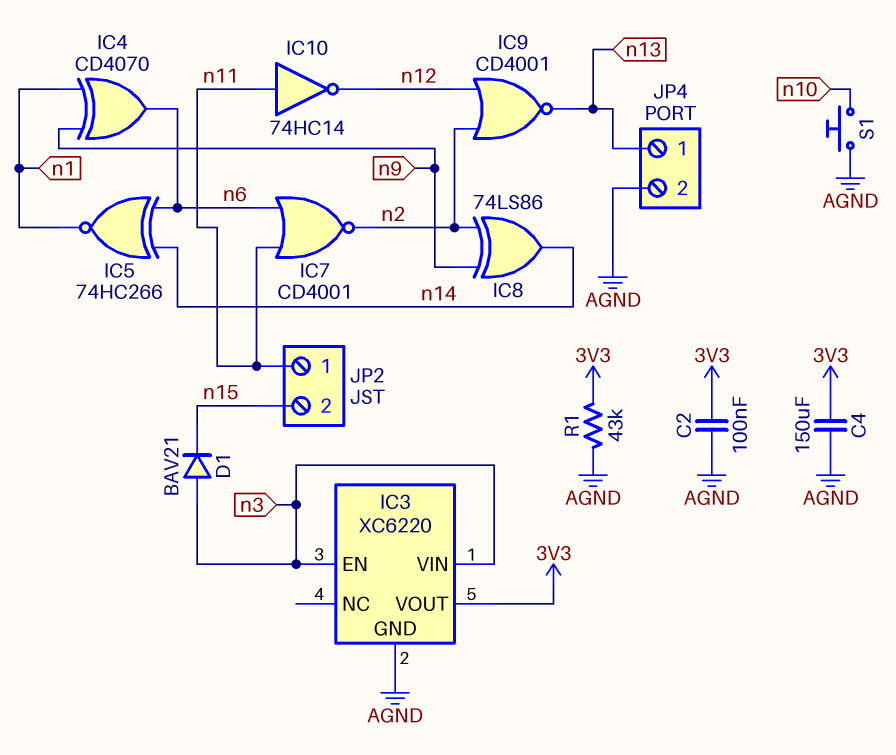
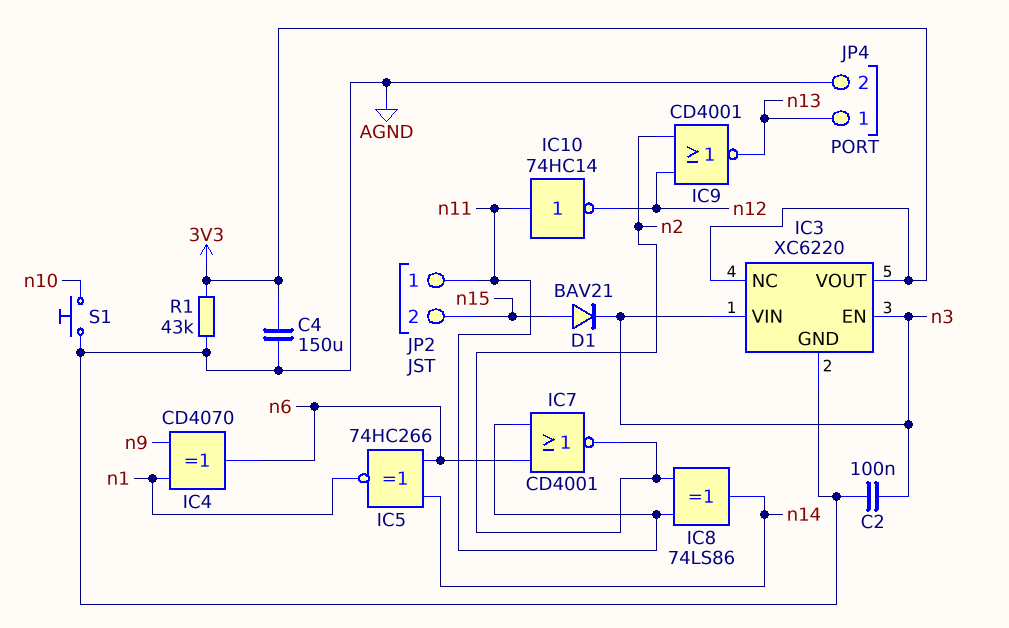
C2: 100nF (3V3, AGND) -> 100nF (AGND, n3)
D1: diode BAV21 (A n3, K n15) -> diode BAV21 (A n15, K n3)
IC3 pin NC: none -> 3V3
IC8: XOR 74LS86 (in n2, in n9, out n14) -> XOR 74LS86 (in n2, in n11, out n14)

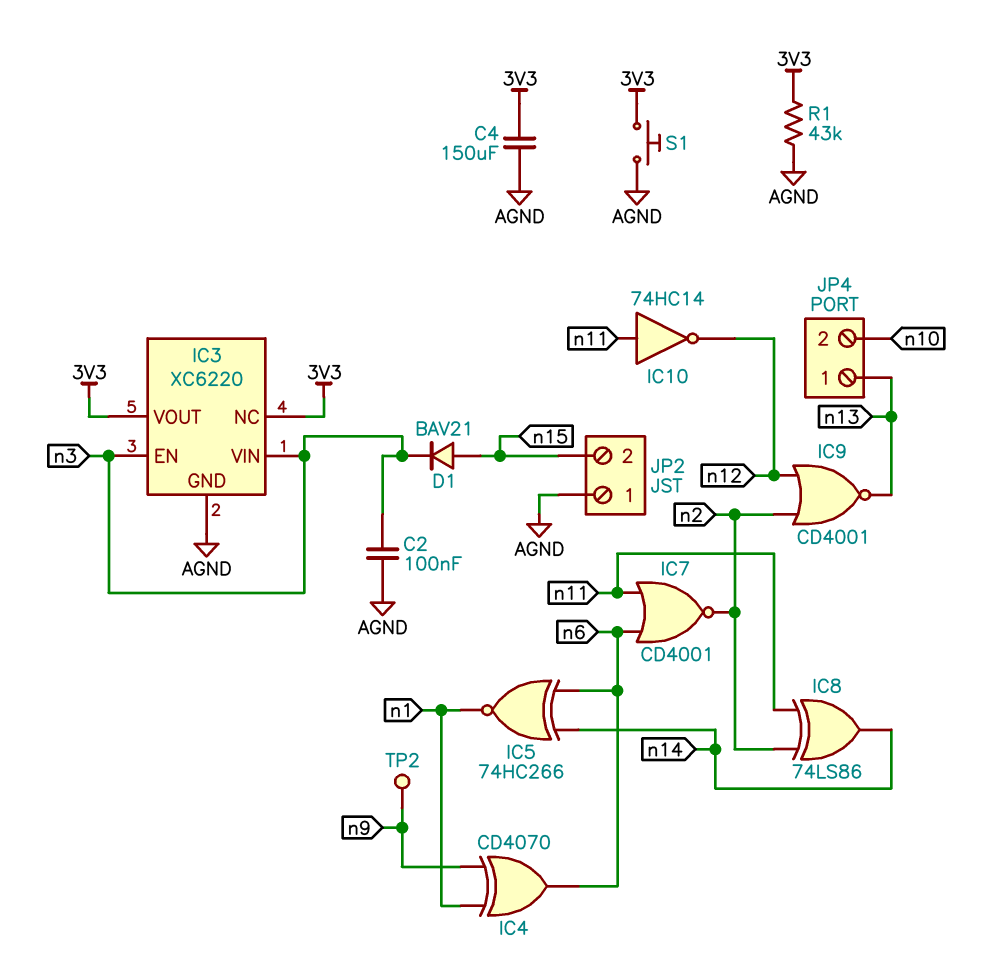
JP2 pin 1: n11 -> AGND
JP4 pin 2: AGND -> n10
S1: button (AGND, n10) -> button (3V3, AGND)
TP2: none -> test point (n9)

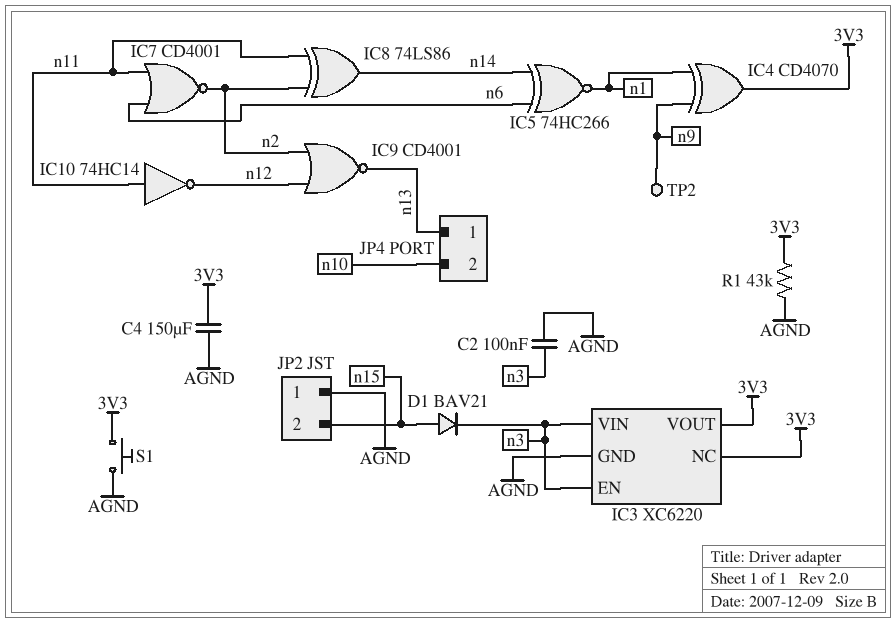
IC4: XOR CD4070 (in n1, in n9, out n6) -> XOR CD4070 (in n1, in n9, out 3V3)

